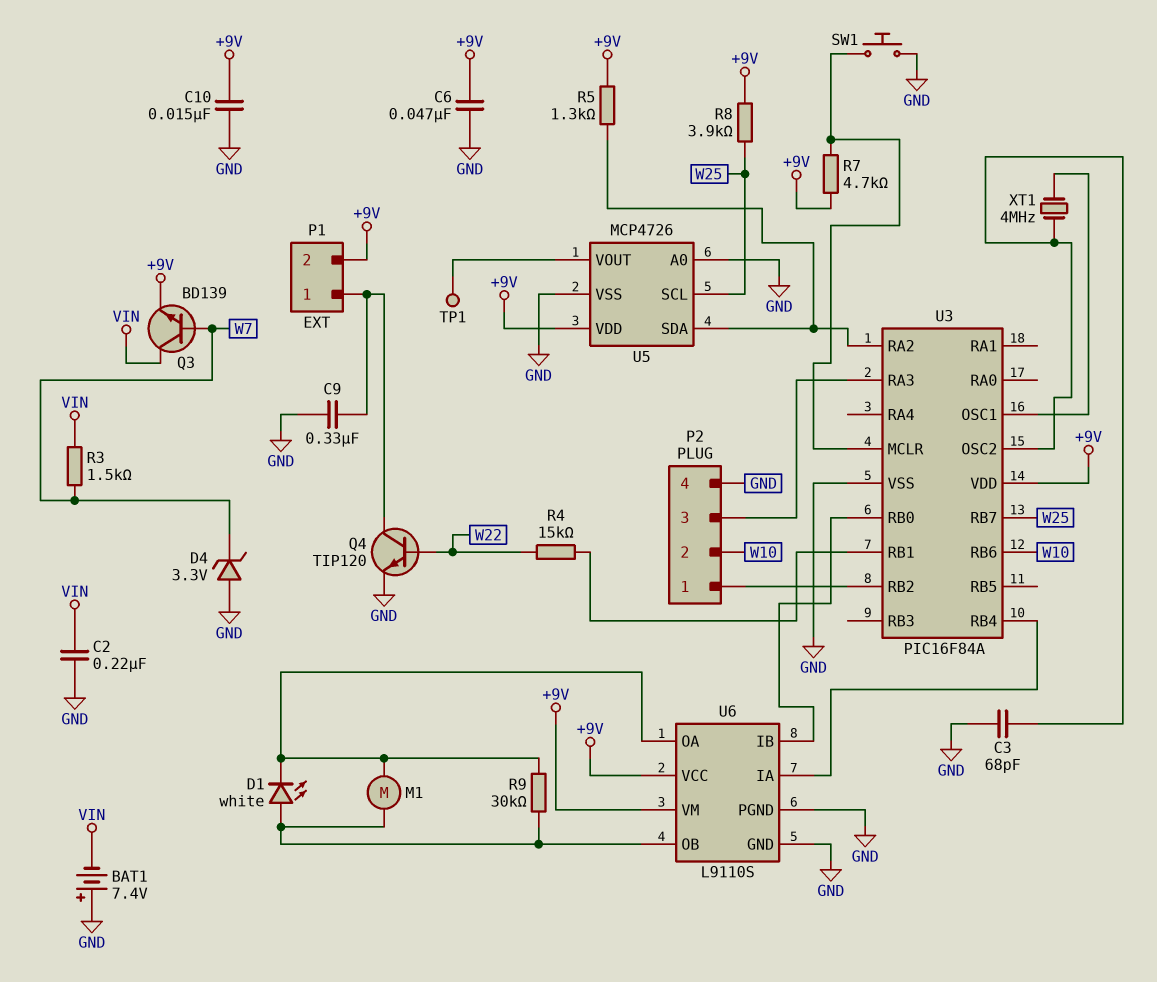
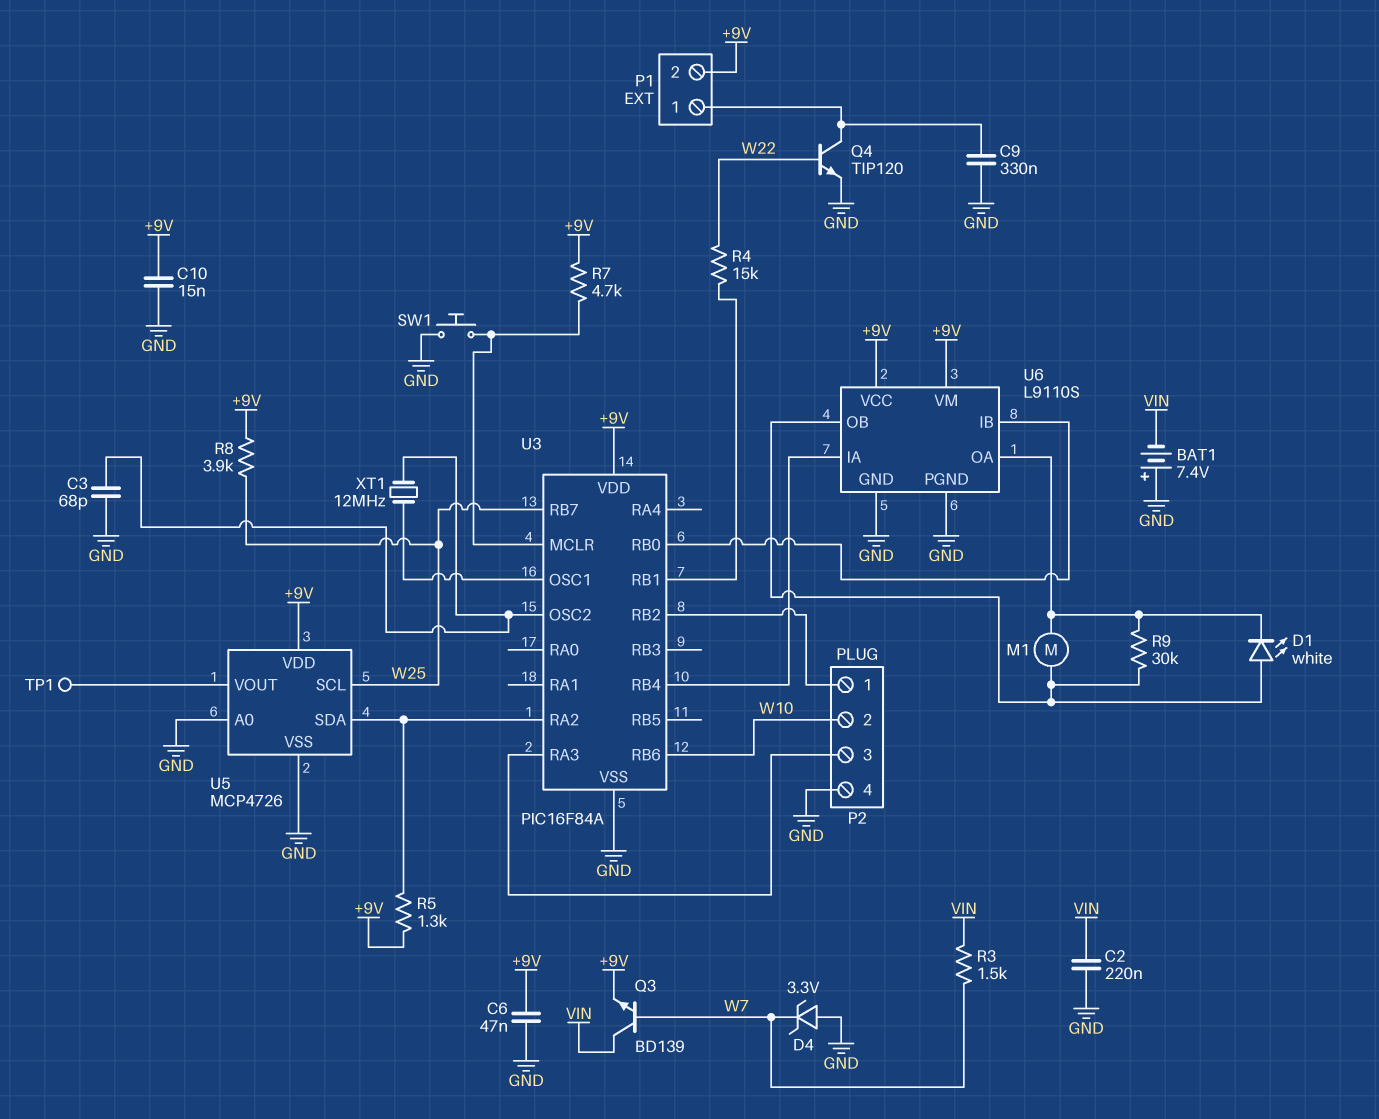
XT1: 4MHz (U3/OSC1, U3/OSC2) -> 12MHz (U3/OSC1, U3/OSC2)

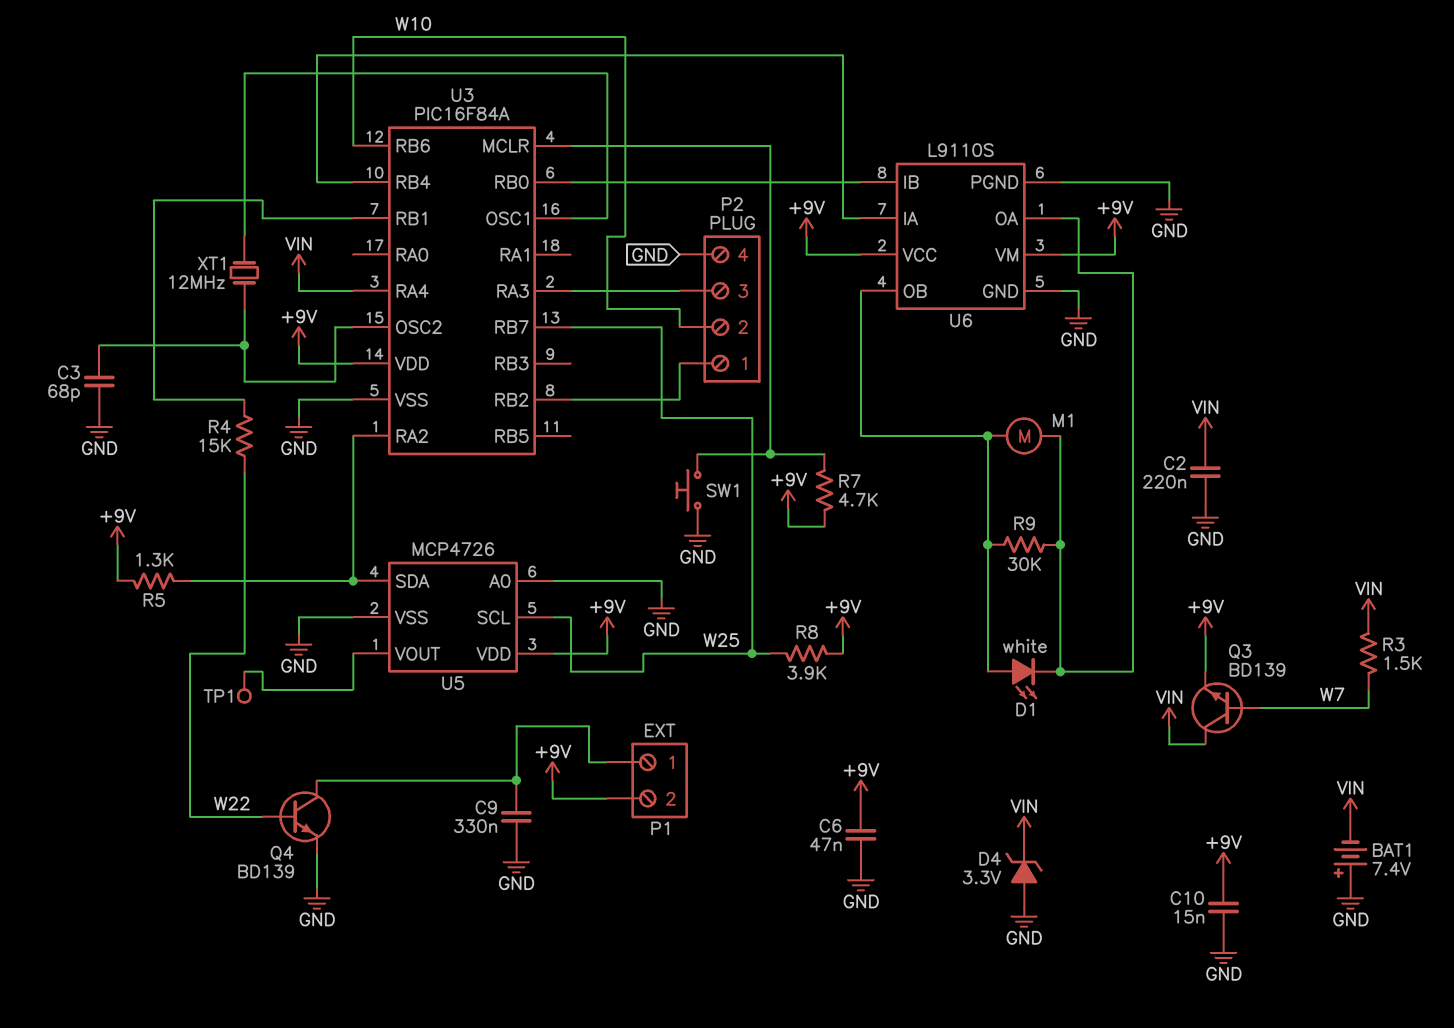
D4: zener 3.3V (A GND, K W7) -> zener 3.3V (A GND, K VIN)
Q4: NPN TIP120 (B W22, C P1/1, E GND) -> NPN BD139 (B W22, C P1/1, E GND)
U3 pin RA4: none -> VIN

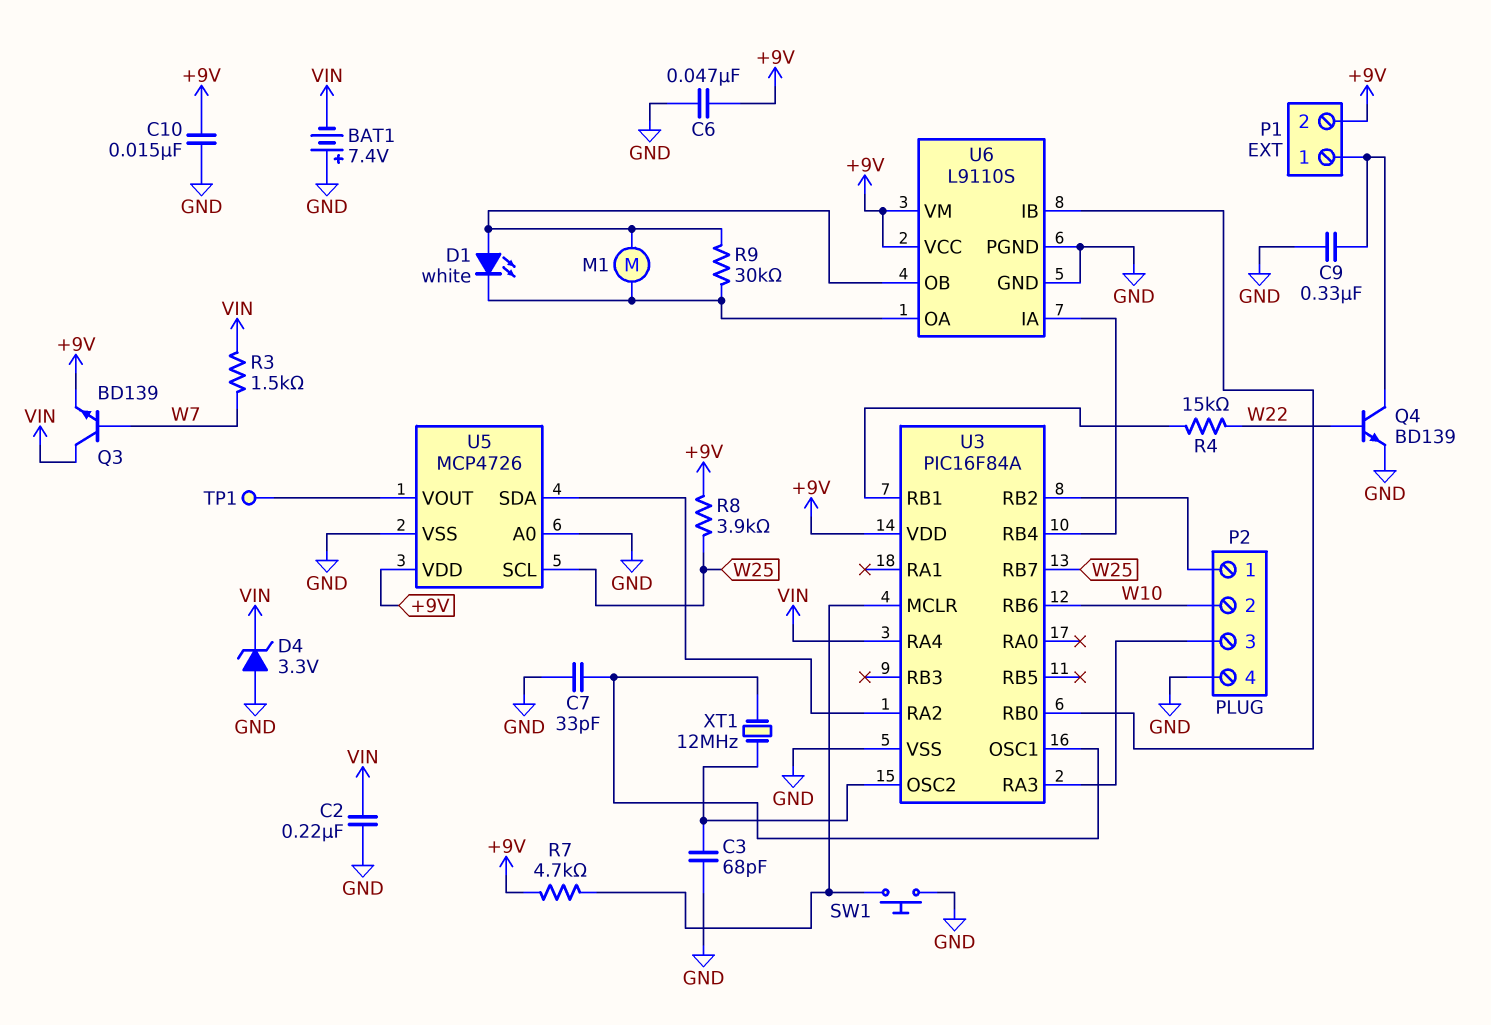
C7: none -> 33pF (GND, U3/OSC1)
R5: 1.3k (+9V, U3/RA2) -> none

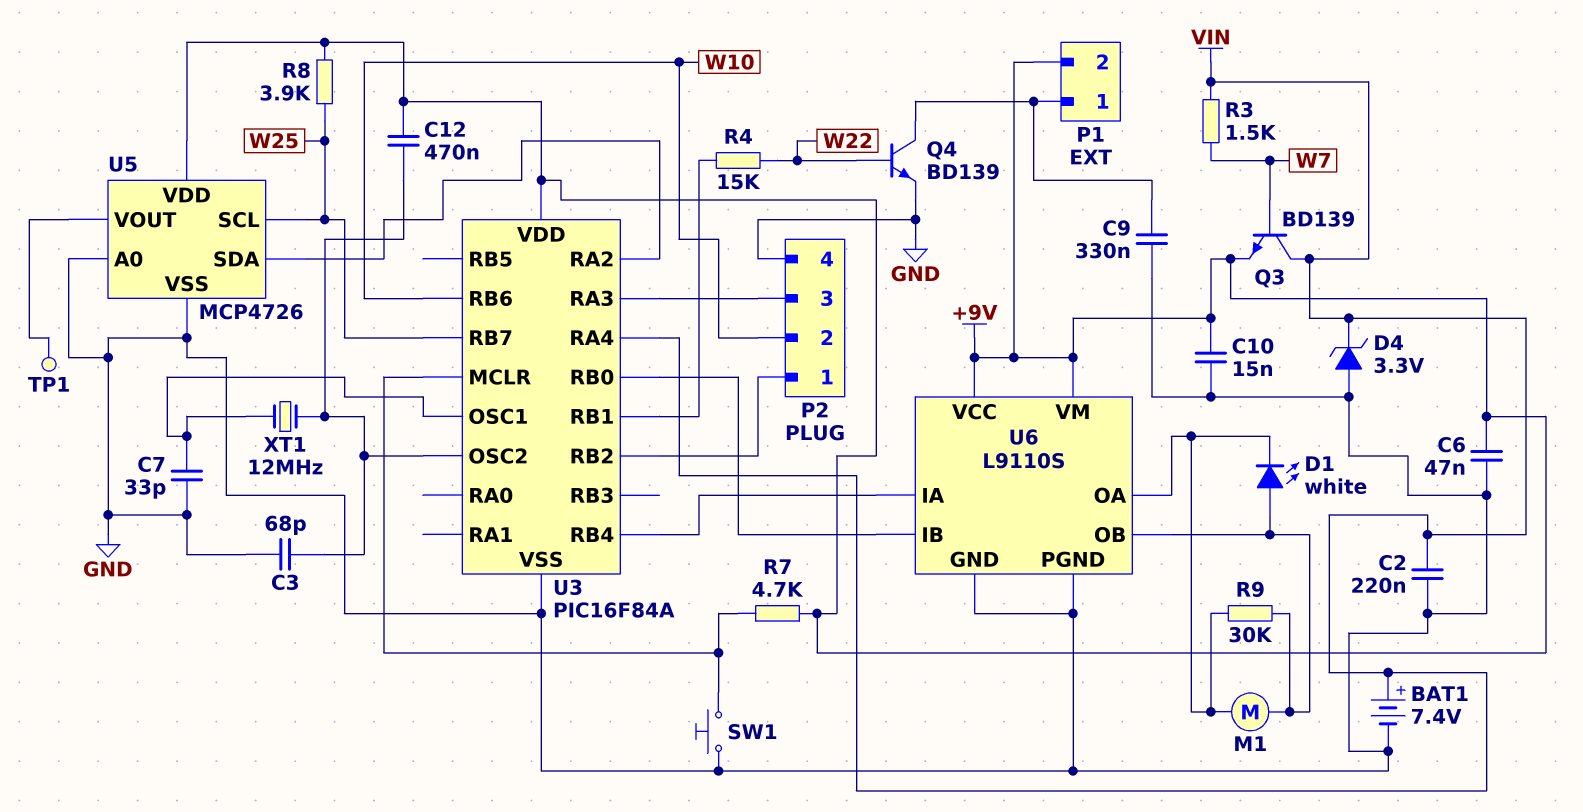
BAT1: 7.4V (plus GND, minus VIN) -> 7.4V (plus VIN, minus GND)
C12: none -> 470nF (+9V, U3/OSC2)

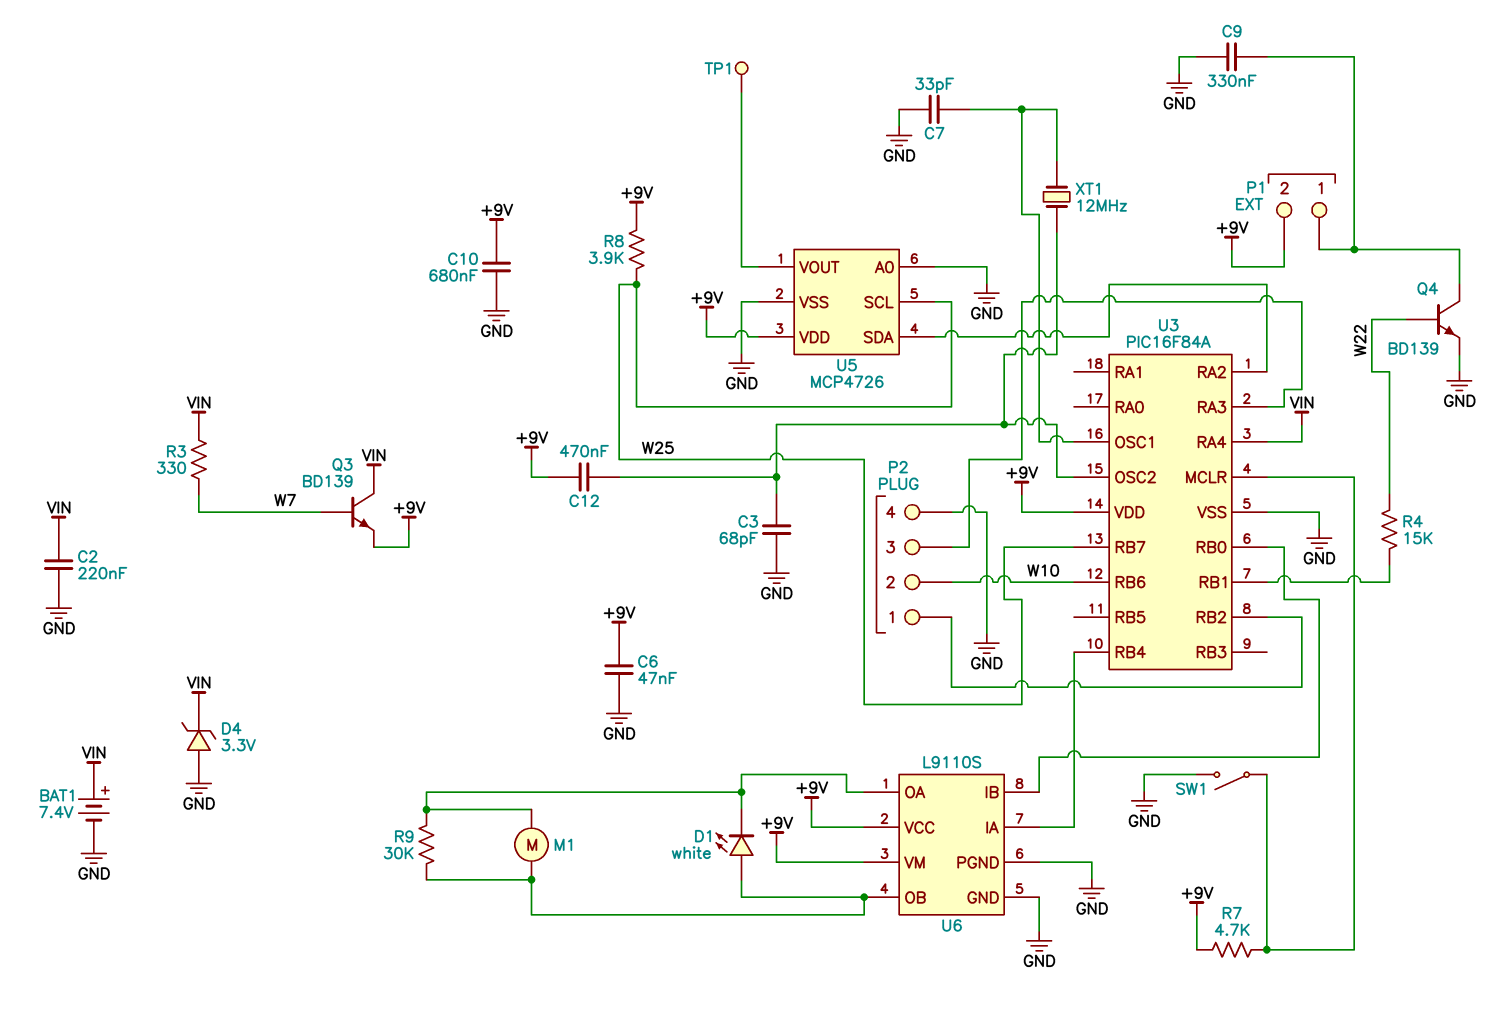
C10: 15nF (+9V, GND) -> 680nF (+9V, GND)
R3: 1.5k (VIN, W7) -> 330 (VIN, W7)
SW1: button (GND, U3/MCLR) -> switch (GND, U3/MCLR)

